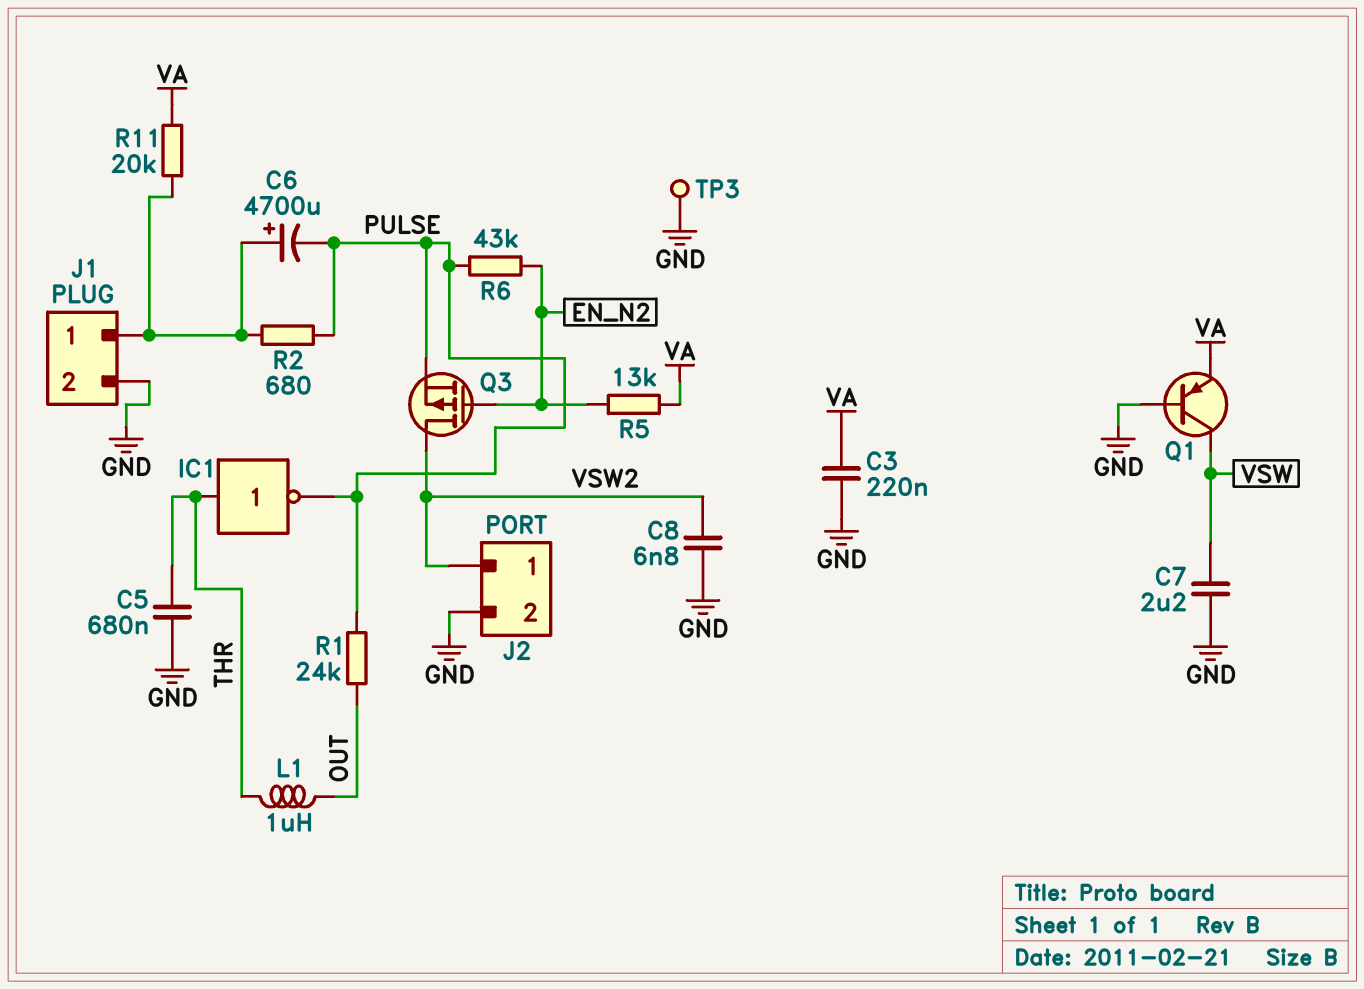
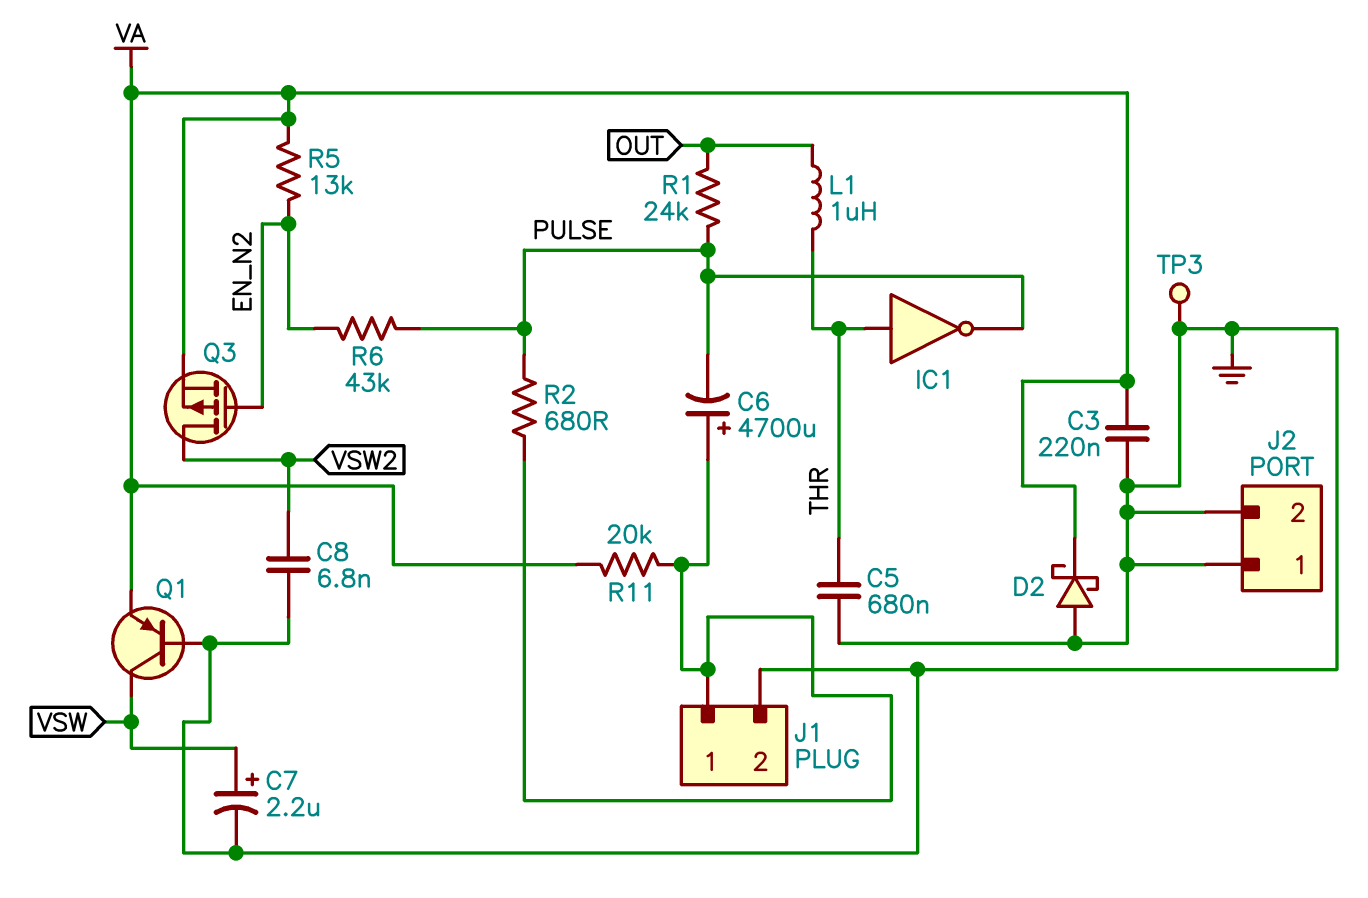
C7: 2.2uF (GND, VSW) -> 2.2uF (plus VSW, minus GND)
D2: none -> schottky (A GND, K VA)
J2 pin 1: VSW2 -> GND
Q3: PMOS (G EN_N2, D VSW2, S PULSE) -> PMOS (G EN_N2, D VSW2, S VA)

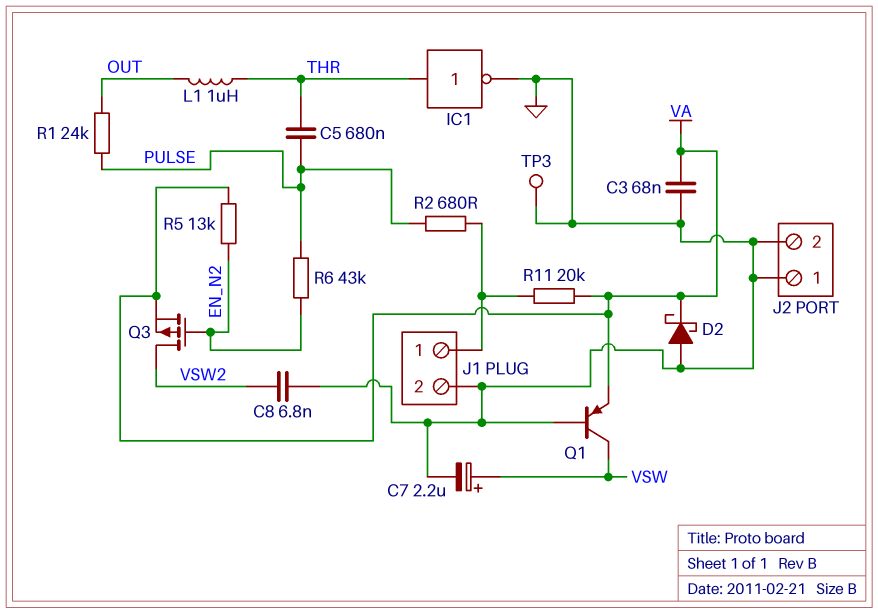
C3: 220nF (GND, VA) -> 68nF (GND, VA)
C5: 680nF (GND, THR) -> 680nF (PULSE, THR)
C6: 4700uF (plus J1/1, minus PULSE) -> none
IC1: NOT (in THR, out PULSE) -> NOT (in THR, out GND)

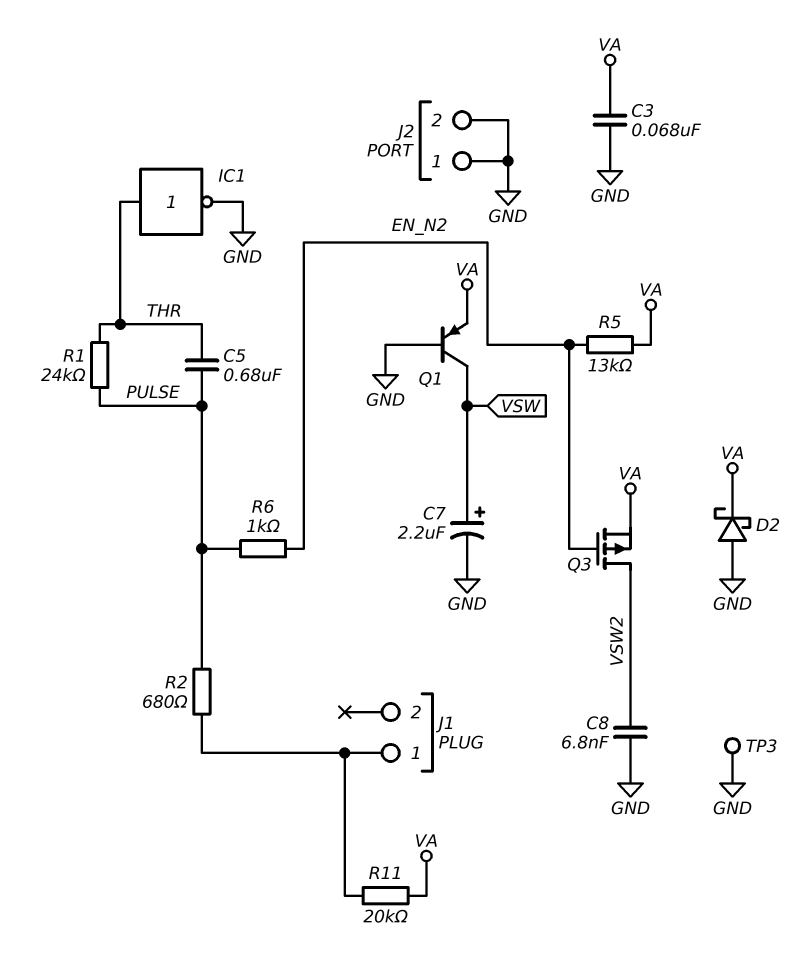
J1 pin 2: GND -> none
L1: 1uH (OUT, THR) -> none
R1: 24k (OUT, PULSE) -> 24k (PULSE, THR)
R6: 43k (EN_N2, PULSE) -> 1k (EN_N2, PULSE)

